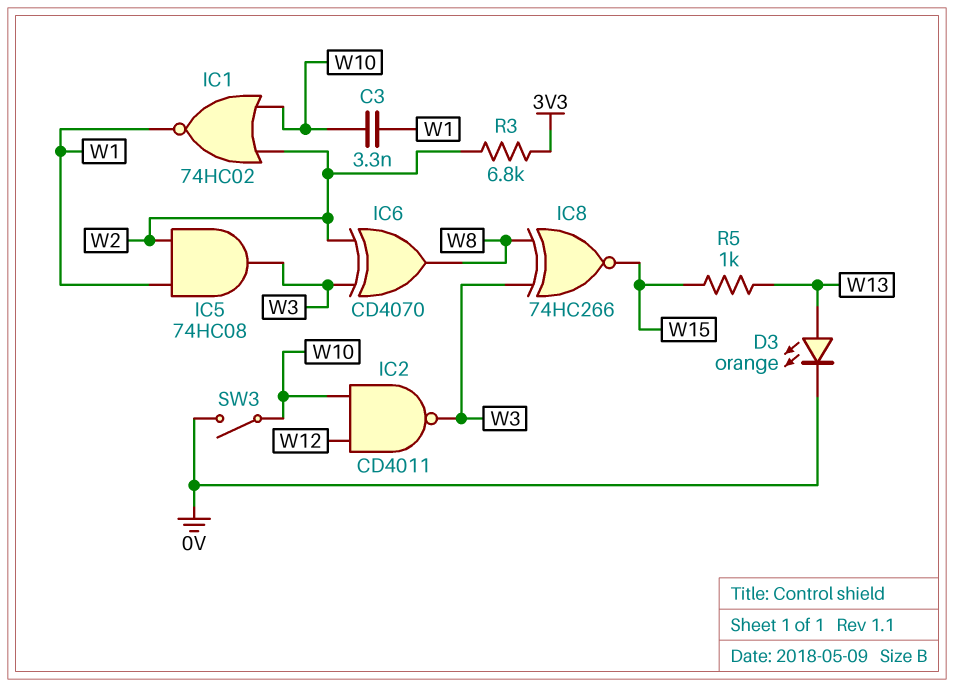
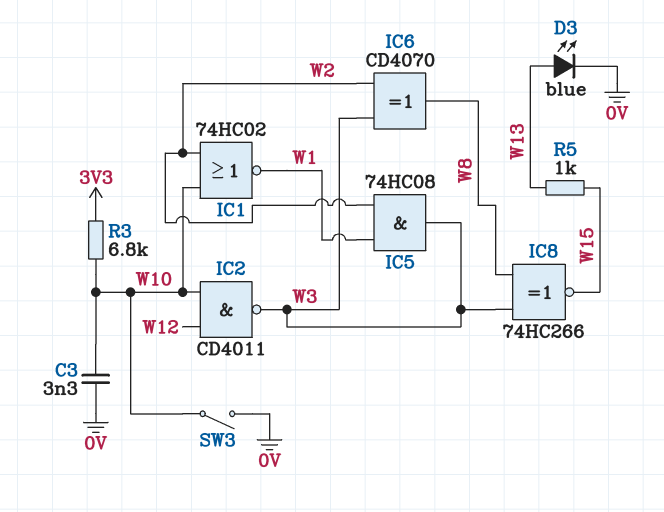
C3: 3.3nF (W1, W10) -> 3.3nF (0V, W10)
D3: LED orange (A W13, K 0V) -> LED blue (A W13, K 0V)
R3: 6.8k (3V3, W2) -> 6.8k (3V3, W10)

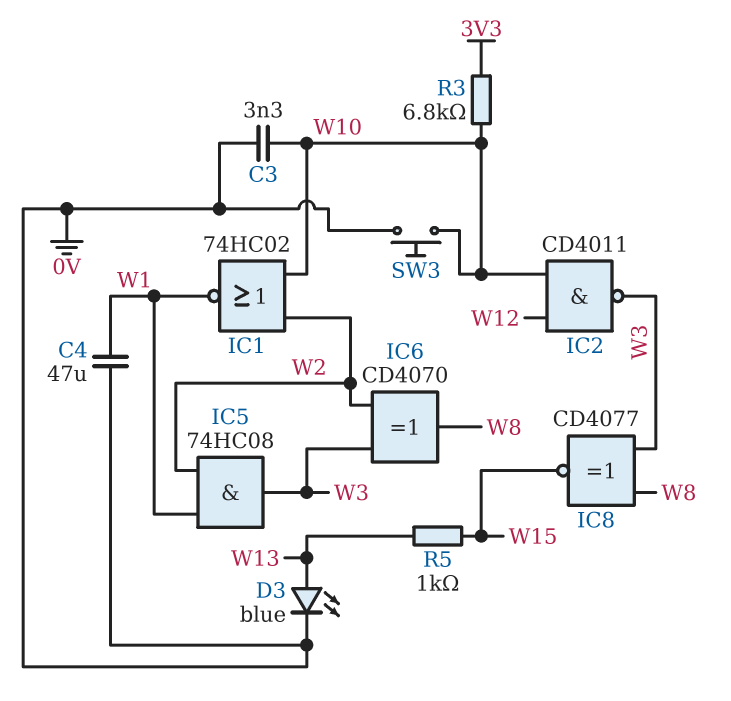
C4: none -> 47uF (0V, W1)
IC8: XNOR 74HC266 (in W3, in W8, out W15) -> XNOR CD4077 (in W3, in W8, out W15)
SW3: switch (0V, W10) -> button (0V, W10)

